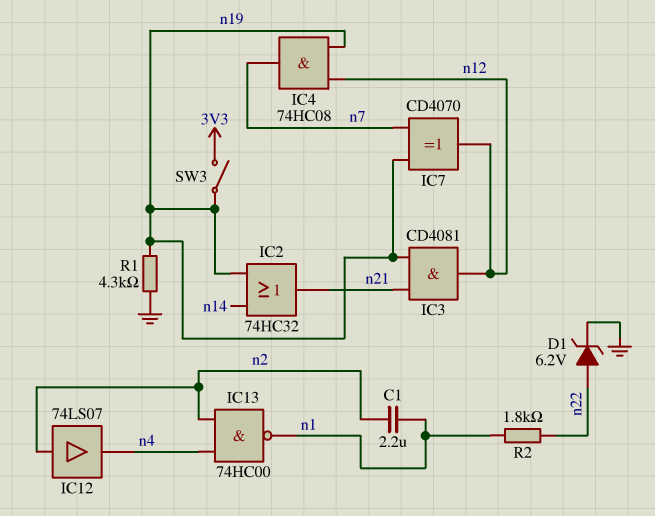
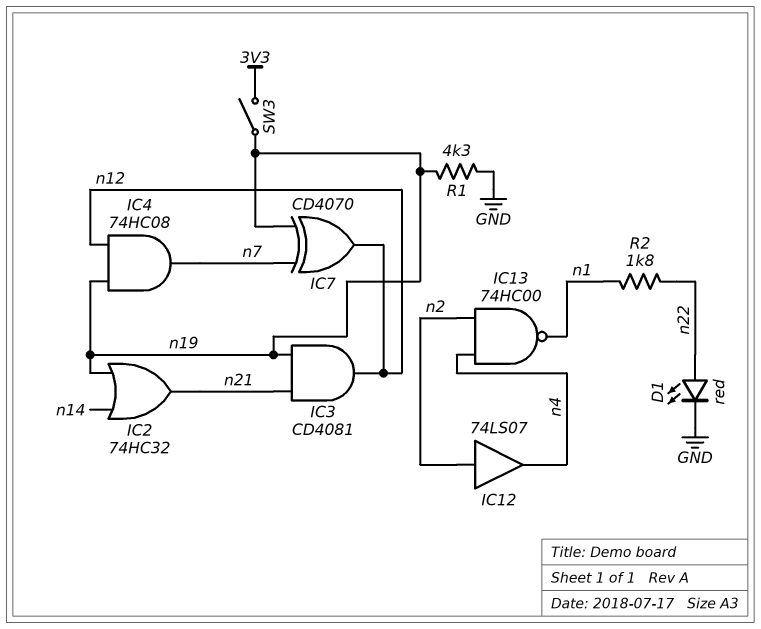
C1: 2.2uF (n1, n2) -> none
D1: zener 6.2V (A n22, K GND) -> LED red (A n22, K GND)

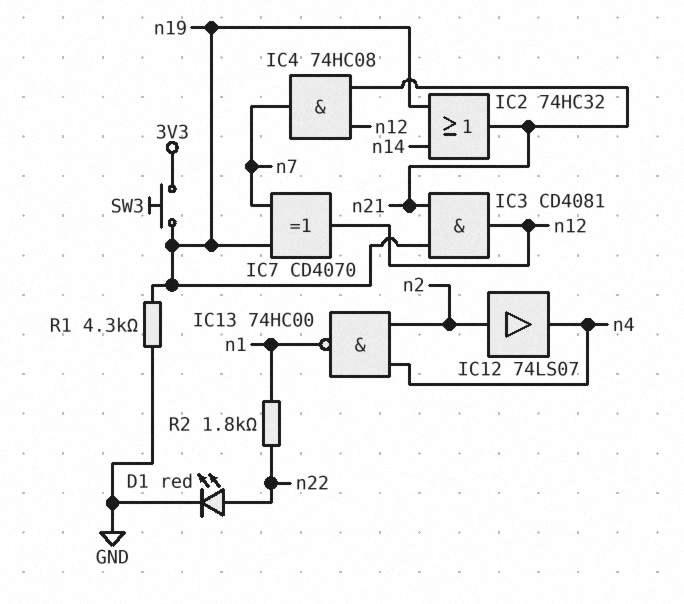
IC4: AND 74HC08 (in n12, in n19, out n7) -> AND 74HC08 (in n12, in n21, out n7)
SW3: switch (3V3, n19) -> button (3V3, n19)

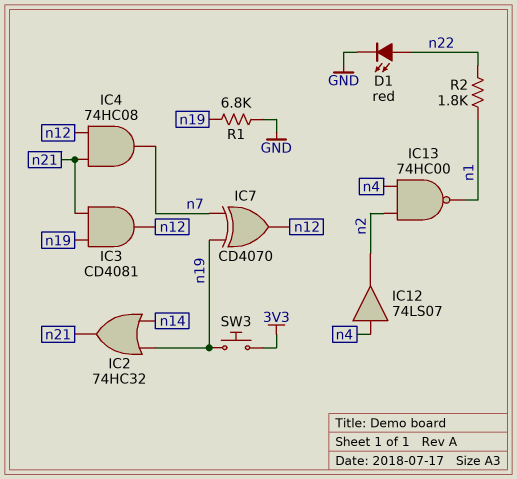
IC12: buffer 74LS07 (in n2, out n4) -> buffer 74LS07 (in n4, out n2)
R1: 4.3k (GND, n19) -> 6.8k (GND, n19)

